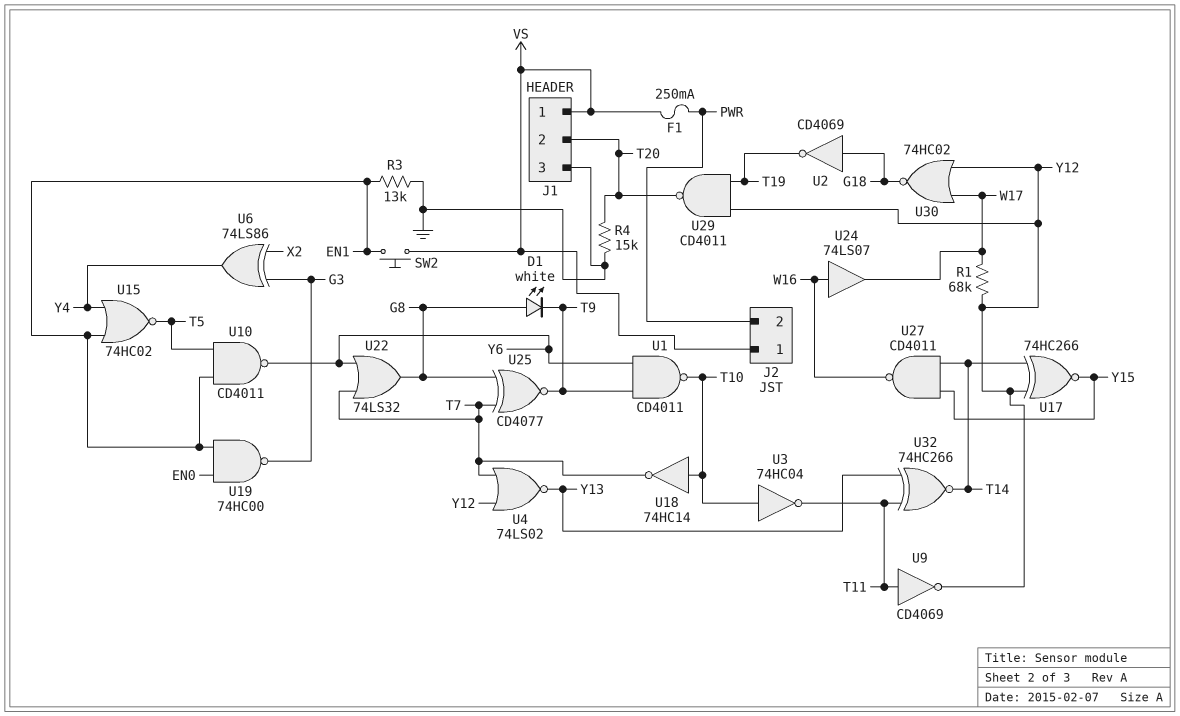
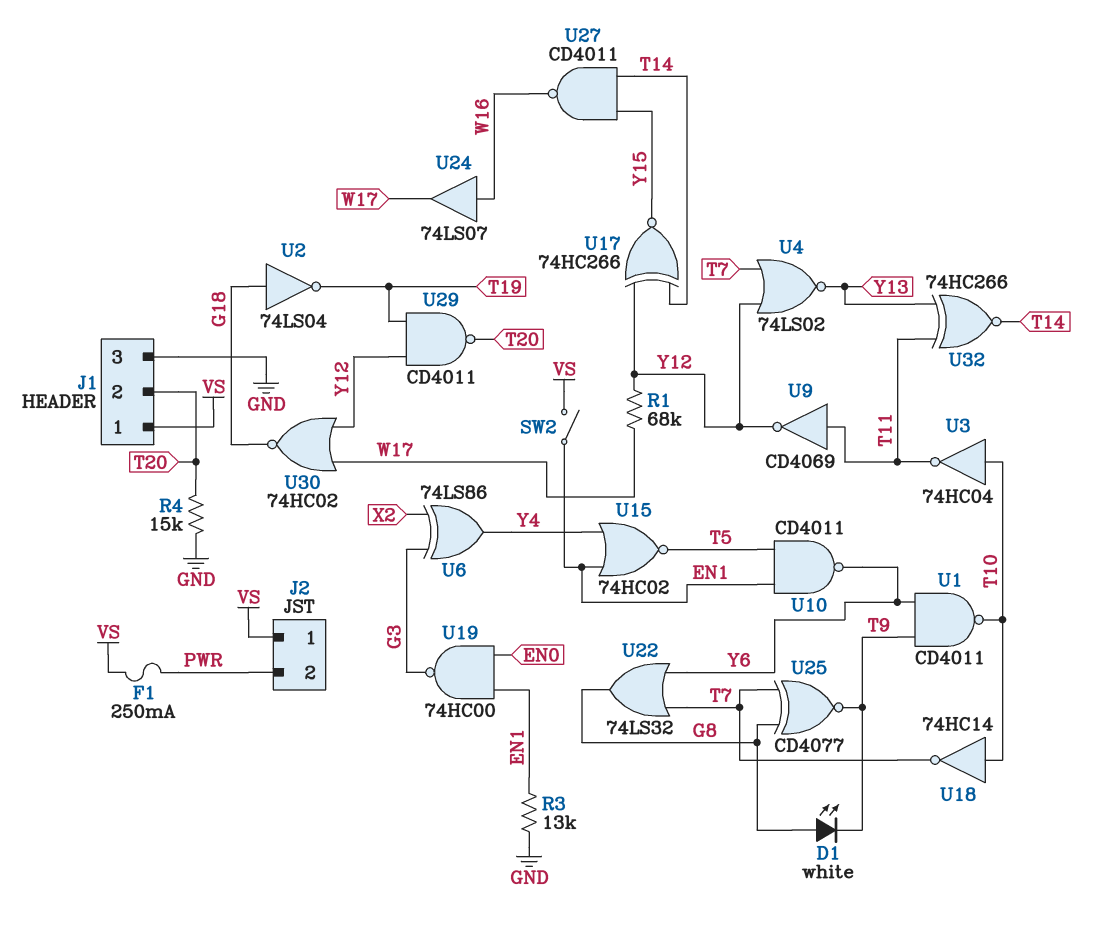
SW2: button (EN1, VS) -> switch (EN1, VS)
U2: NOT CD4069 (in G18, out T19) -> NOT 74LS04 (in G18, out T19)

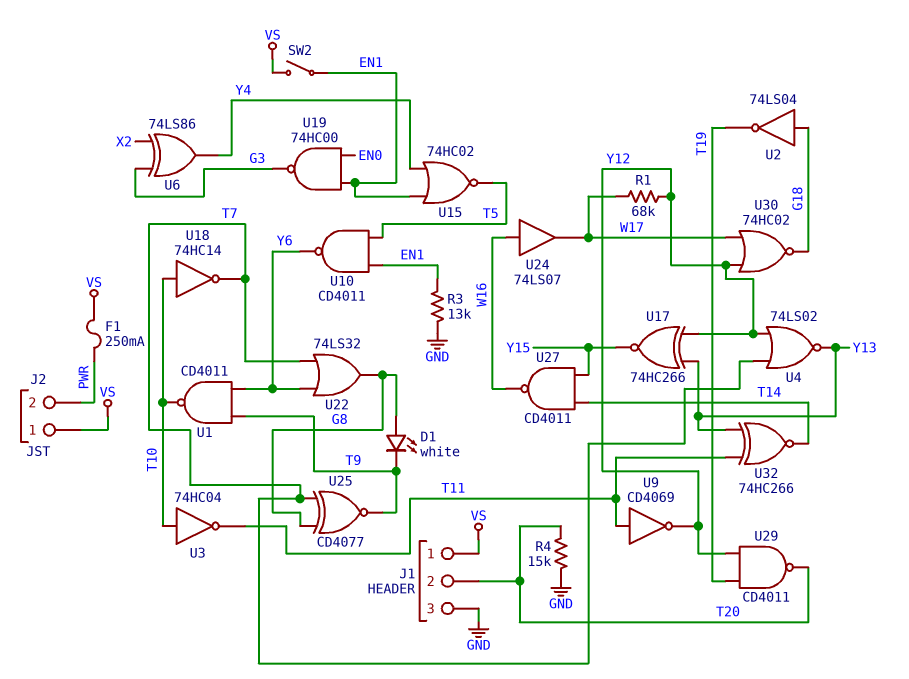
U17: XNOR 74HC266 (in T14, in Y12, out Y15) -> XNOR 74HC266 (in Y12, in Y13, out Y15)

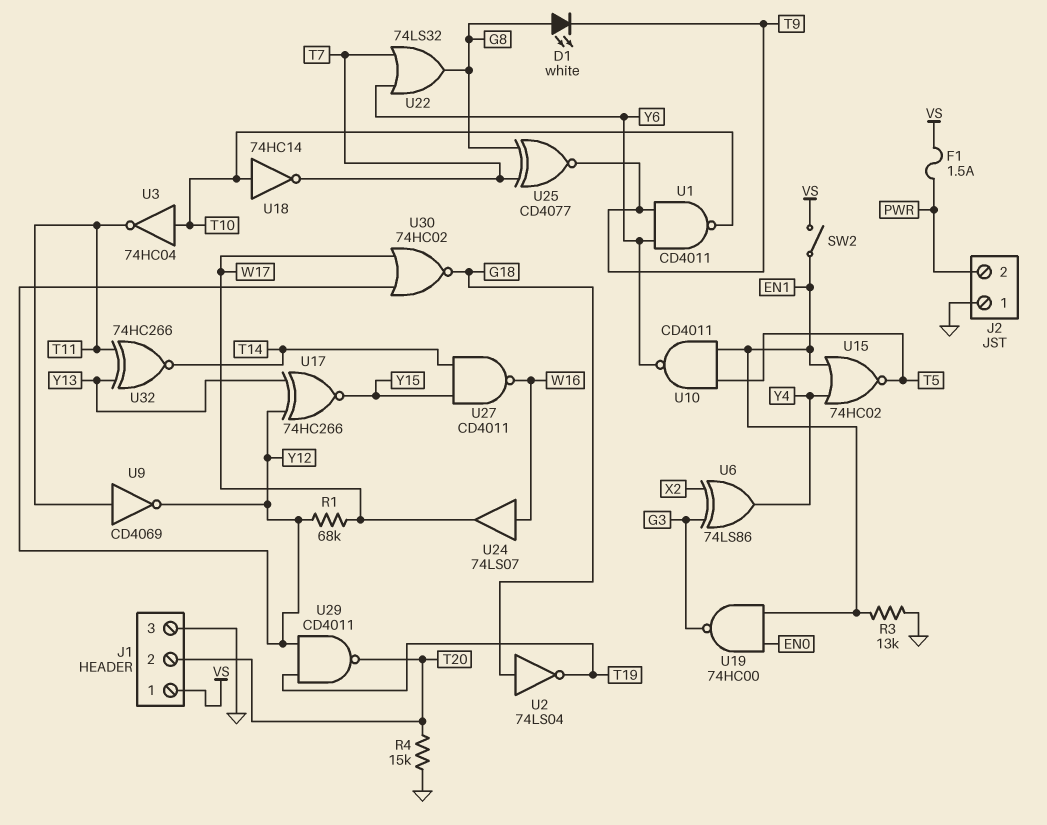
F1: 250mA (PWR, VS) -> 1.5A (PWR, VS)
J2 pin 1: VS -> GND
U4: NOR 74LS02 (in T7, in Y12, out Y13) -> none

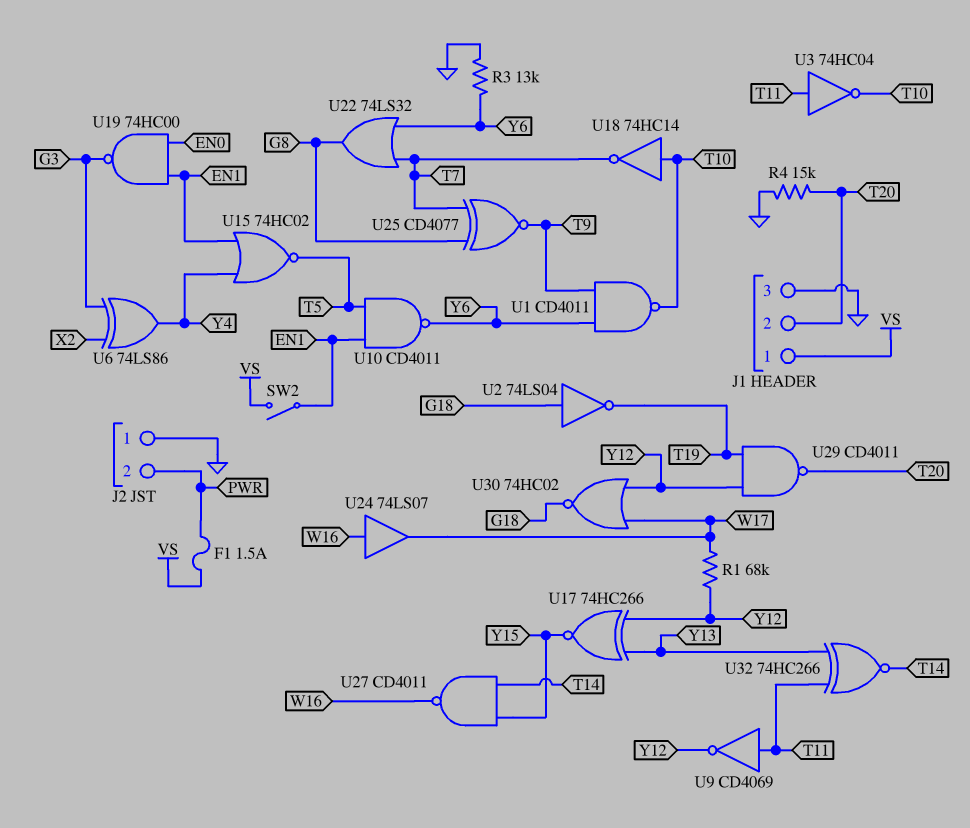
D1: LED white (A G8, K T9) -> none
R3: 13k (EN1, GND) -> 13k (GND, Y6)
U3: NOT 74HC04 (in T10, out T11) -> NOT 74HC04 (in T11, out T10)

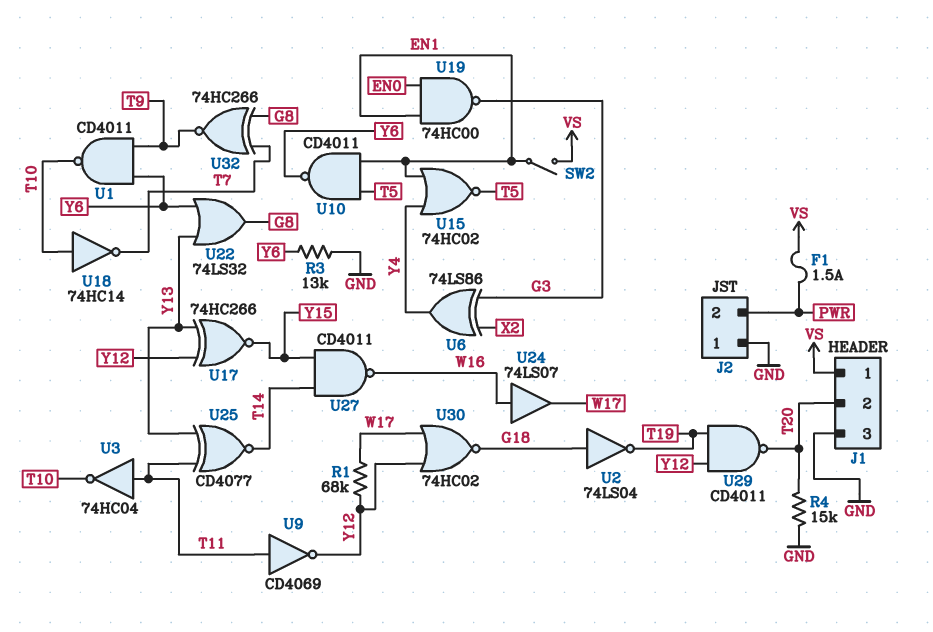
U22: OR 74LS32 (in T7, in Y6, out G8) -> OR 74LS32 (in Y6, in Y13, out G8)
U25: XNOR CD4077 (in G8, in T7, out T9) -> XNOR CD4077 (in T11, in Y13, out T14)
U32: XNOR 74HC266 (in T11, in Y13, out T14) -> XNOR 74HC266 (in G8, in T7, out T9)

